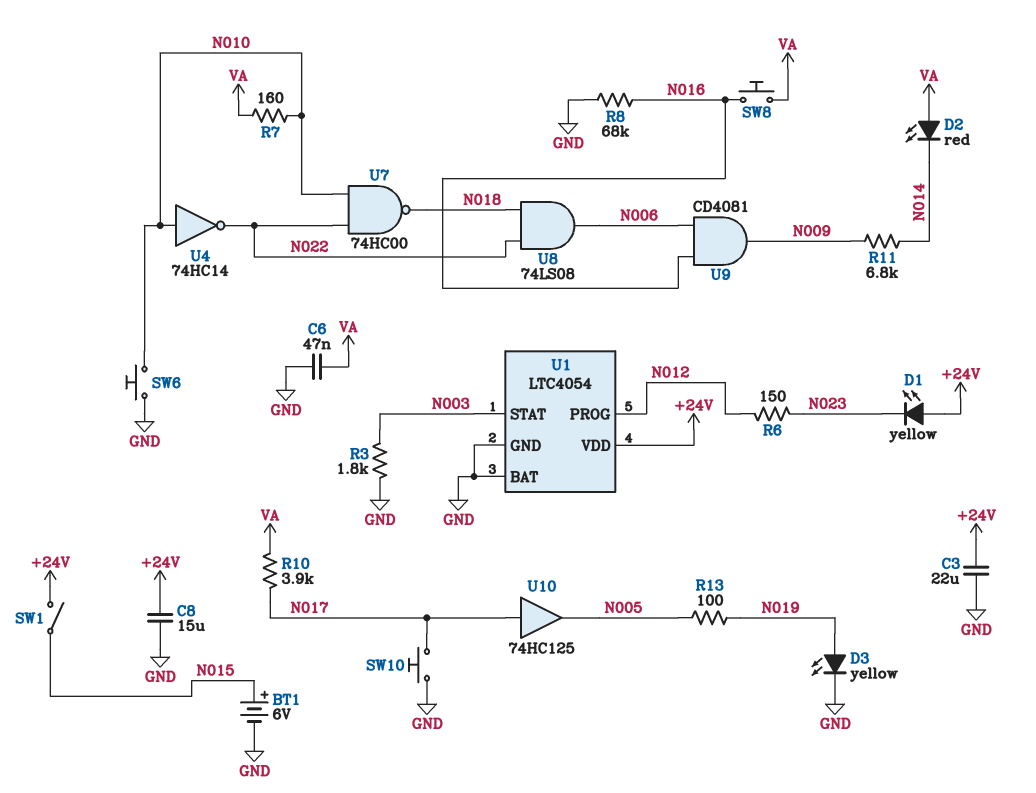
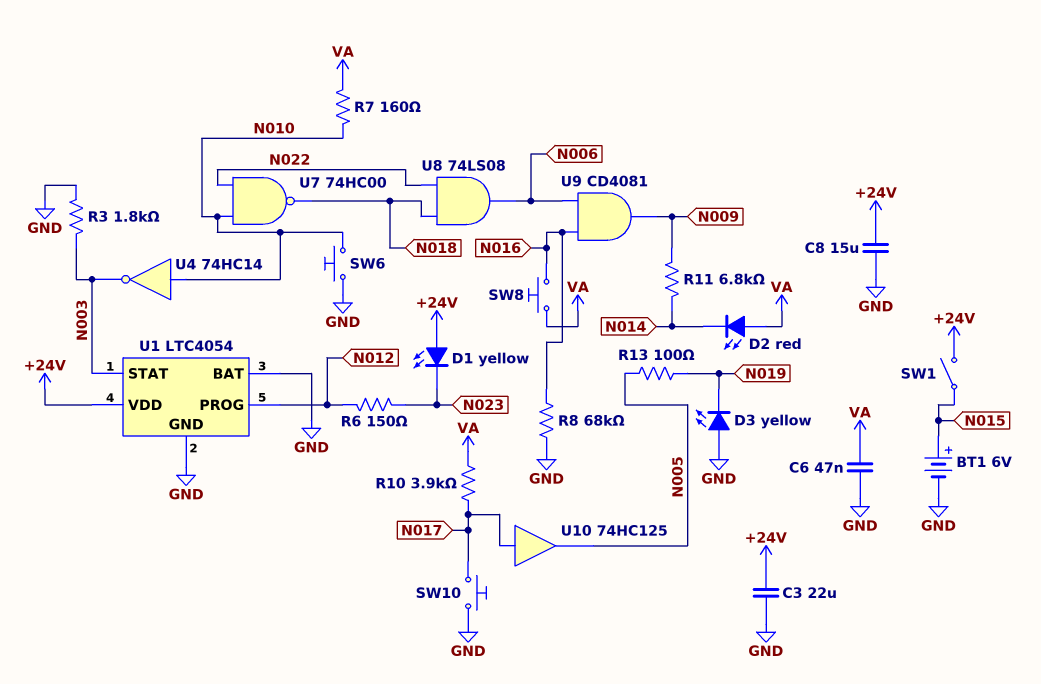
D3: LED yellow (A N019, K GND) -> LED yellow (A GND, K N019)
U4: NOT 74HC14 (in N010, out N022) -> NOT 74HC14 (in N010, out N003)

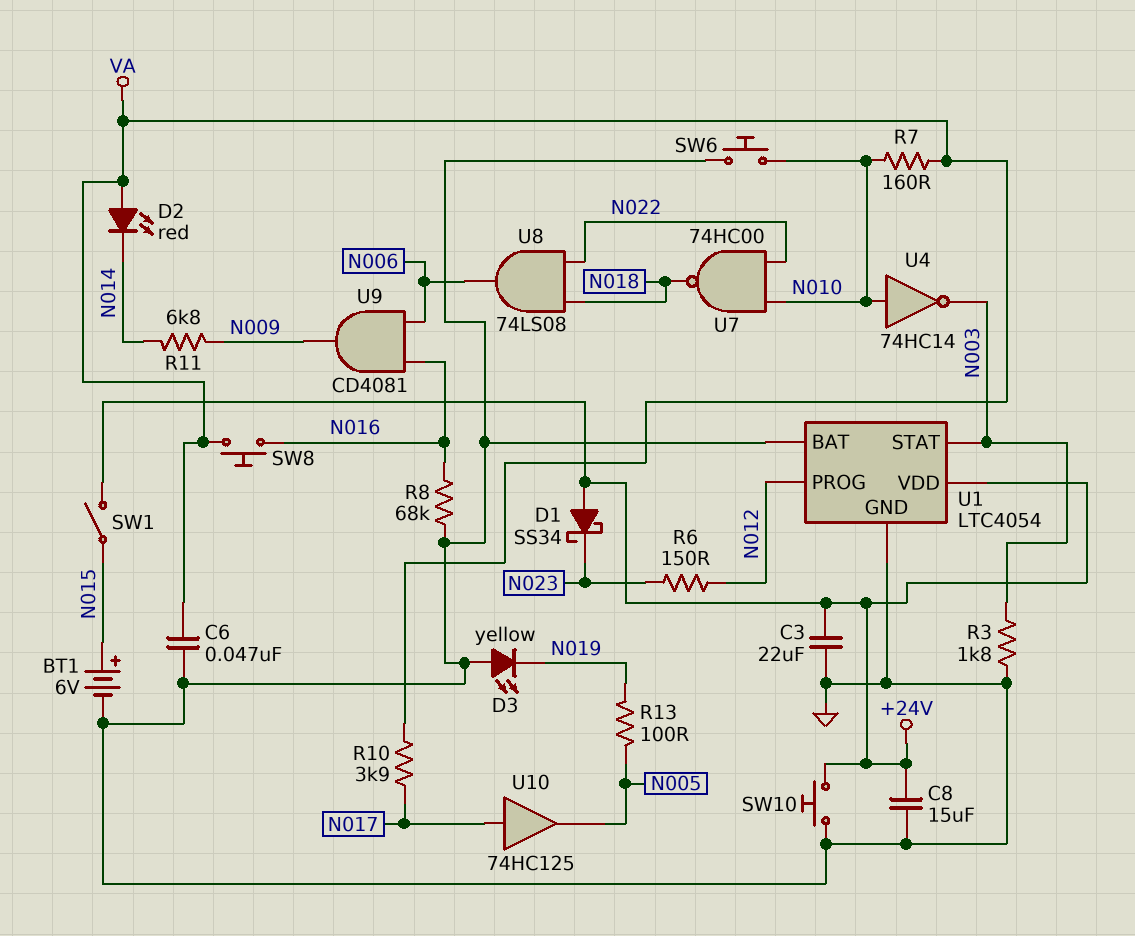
D1: LED yellow (A +24V, K N023) -> schottky SS34 (A +24V, K N023)
SW10: button (GND, N017) -> button (+24V, GND)

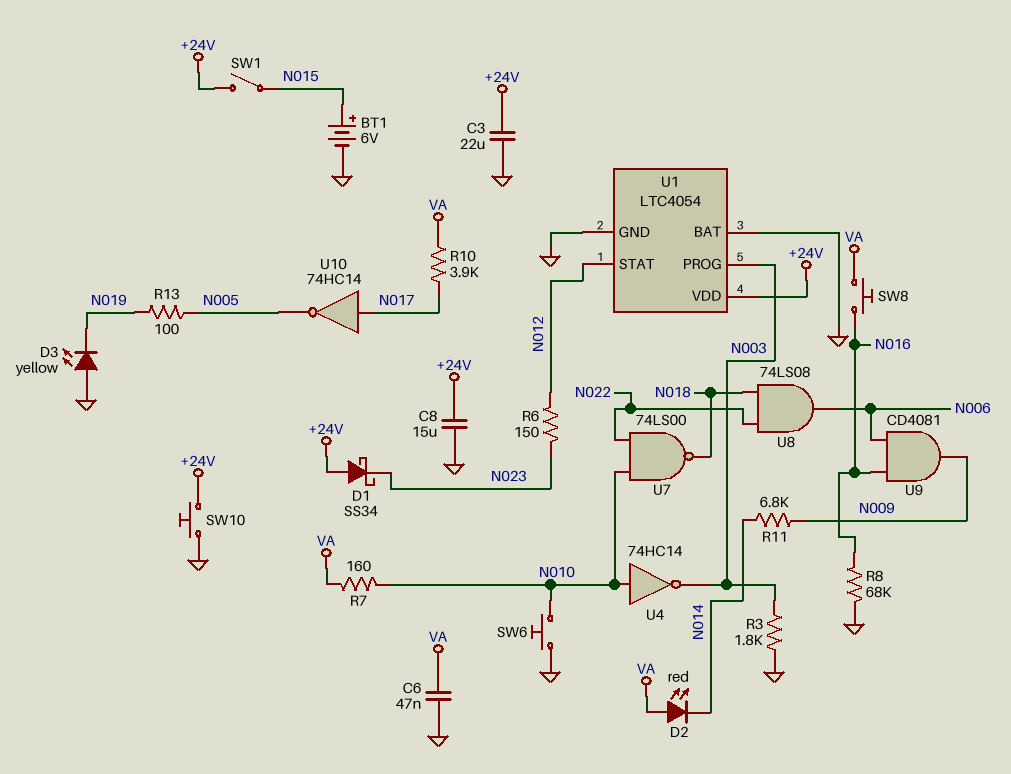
U1 pin PROG: N012 -> N003
U1 pin STAT: N003 -> N012
U7: NAND 74HC00 (in N010, in N022, out N018) -> NAND 74LS00 (in N010, in N022, out N018)
U10: buffer 74HC125 (in N017, out N005) -> NOT 74HC14 (in N017, out N005)

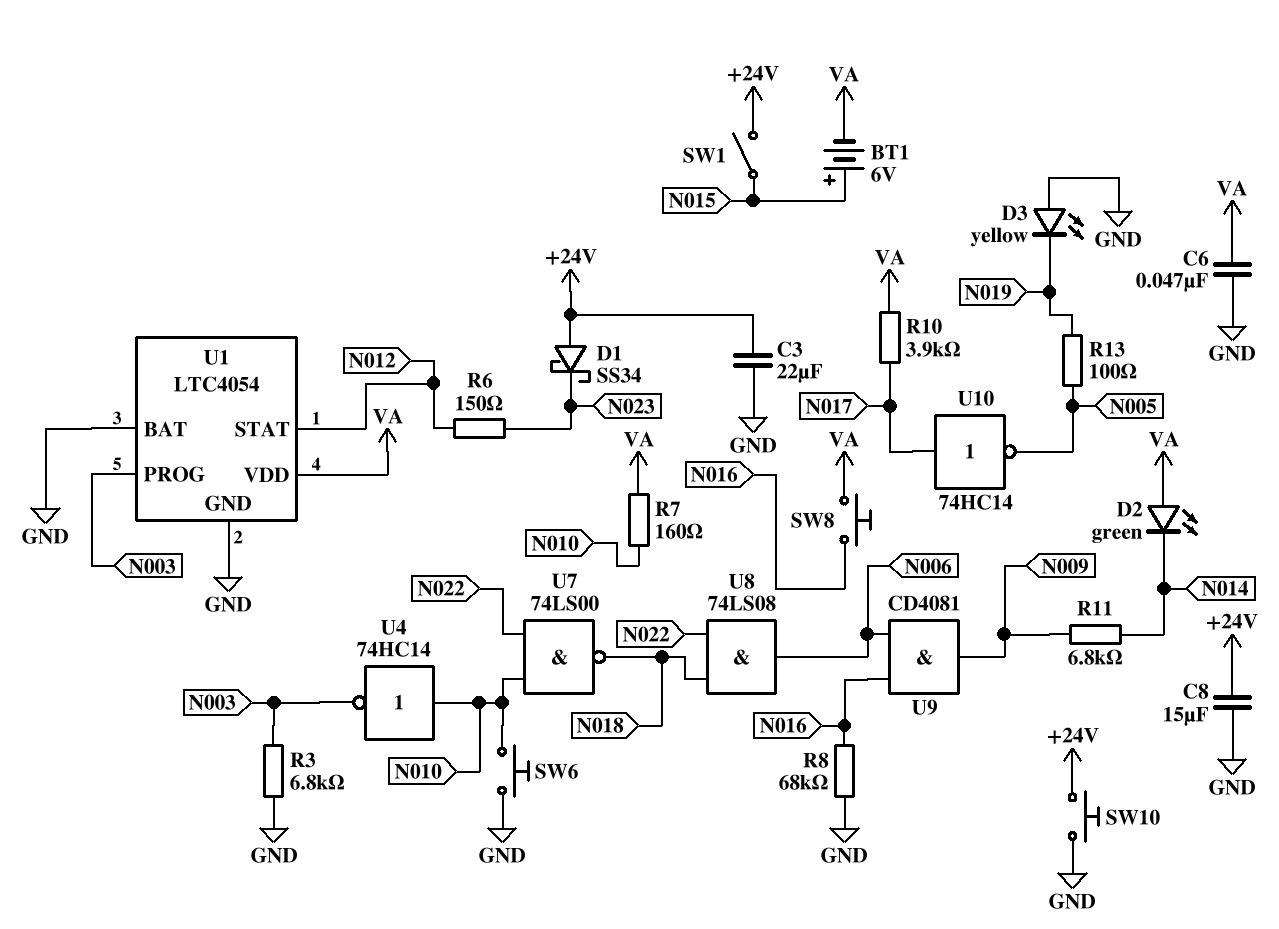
BT1: 6V (plus N015, minus GND) -> 6V (plus N015, minus VA)
D2: LED red (A VA, K N014) -> LED green (A VA, K N014)
R3: 1.8k (GND, N003) -> 6.8k (GND, N003)
U1 pin VDD: +24V -> VA

